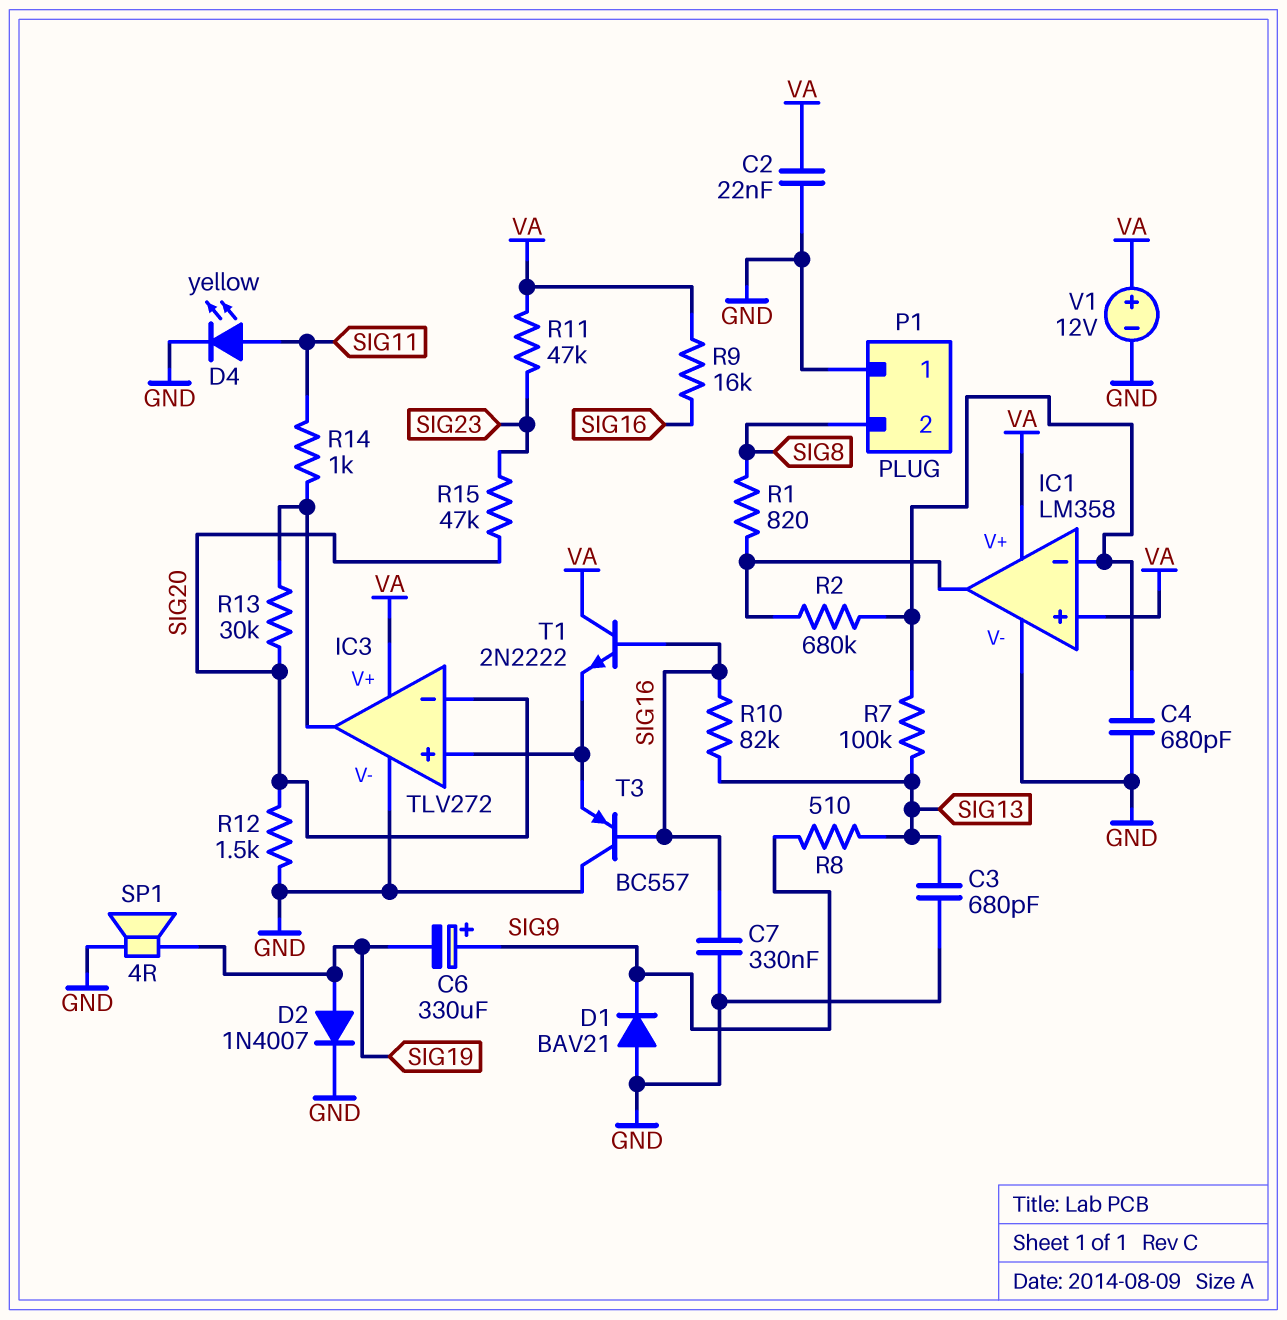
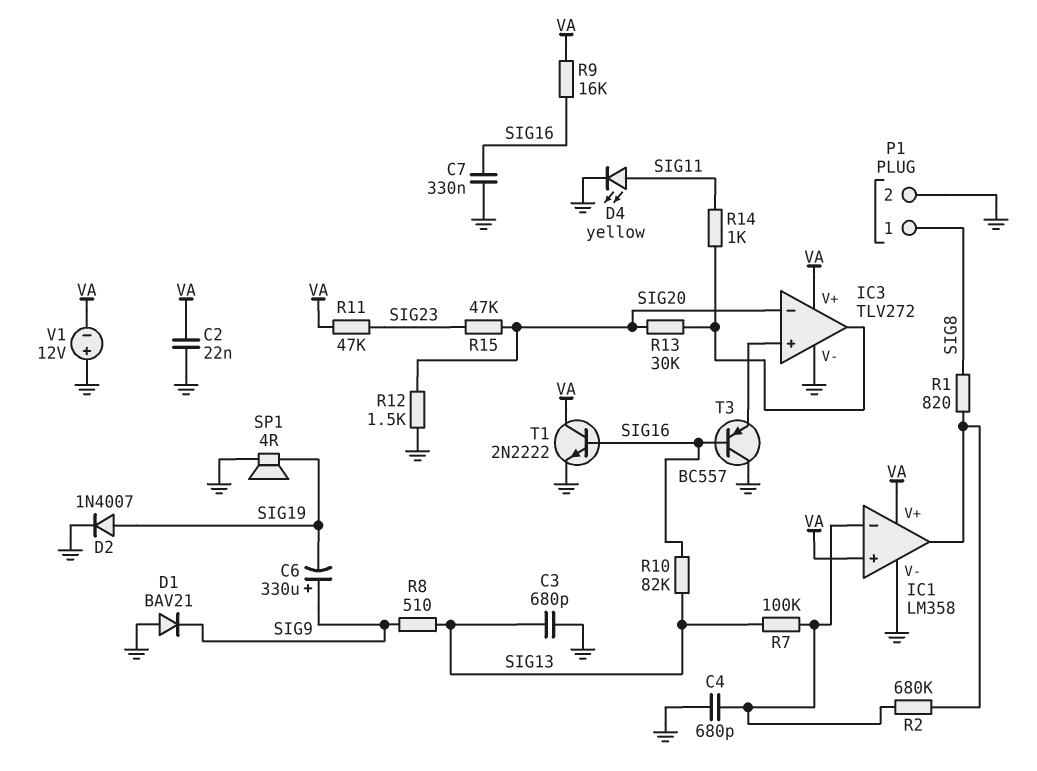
P1 pin 1: GND -> SIG8
P1 pin 2: SIG8 -> GND
T1: NPN 2N2222 (B SIG16, C VA, E IC3/in+) -> NPN 2N2222 (B SIG16, C VA, E GND)
V1: 12V (plus VA, minus GND) -> 12V (plus GND, minus VA)

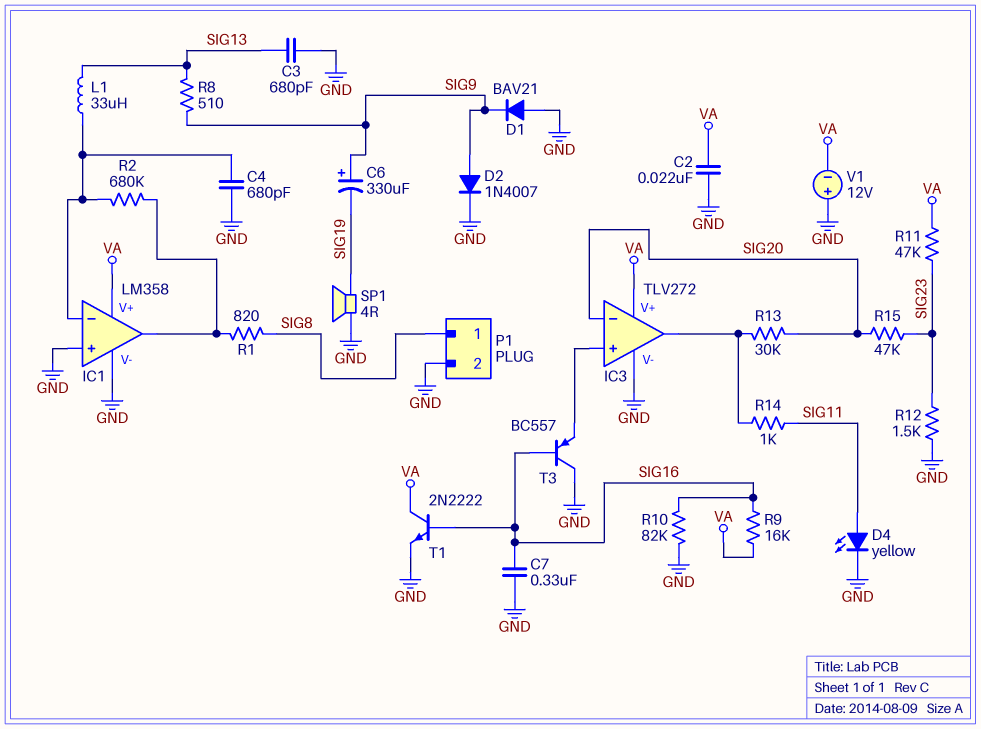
D2: diode 1N4007 (A SIG19, K GND) -> diode 1N4007 (A SIG9, K GND)
IC1 pin in+: VA -> GND
L1: none -> 33uH (IC1/in-, SIG13)
R7: 100k (IC1/in-, SIG13) -> none
R10: 82k (SIG13, SIG16) -> 82k (GND, SIG16)
R12: 1.5k (GND, SIG20) -> 1.5k (GND, SIG23)

